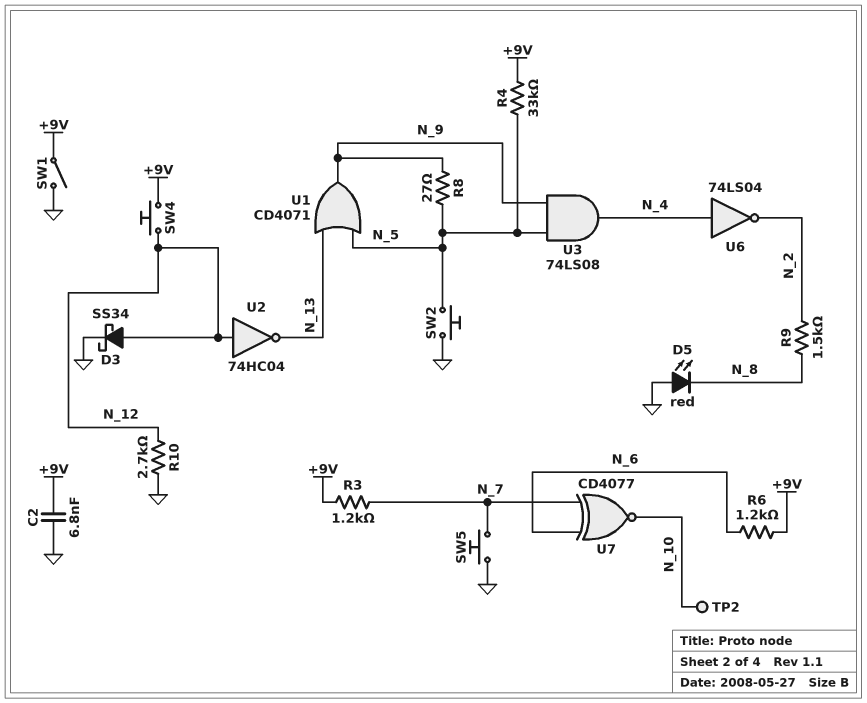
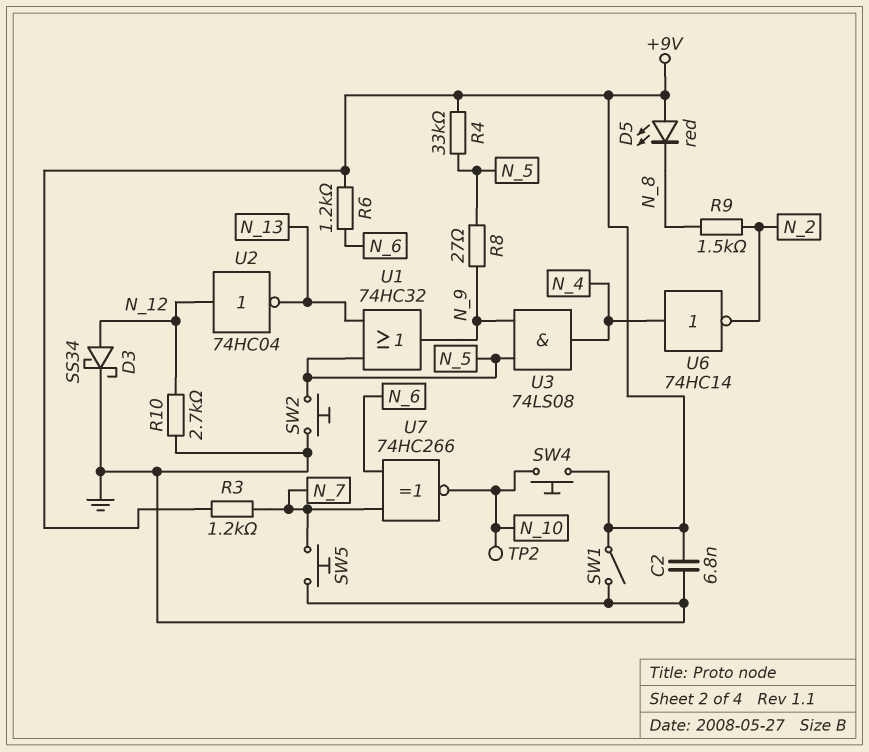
D5: LED red (A GND, K N_8) -> LED red (A +9V, K N_8)
SW4: button (+9V, N_12) -> button (+9V, N_10)
U1: OR CD4071 (in N_5, in N_13, out N_9) -> OR 74HC32 (in N_5, in N_13, out N_9)
U6: NOT 74LS04 (in N_4, out N_2) -> NOT 74HC14 (in N_4, out N_2)
U7: XNOR CD4077 (in N_6, in N_7, out N_10) -> XNOR 74HC266 (in N_6, in N_7, out N_10)

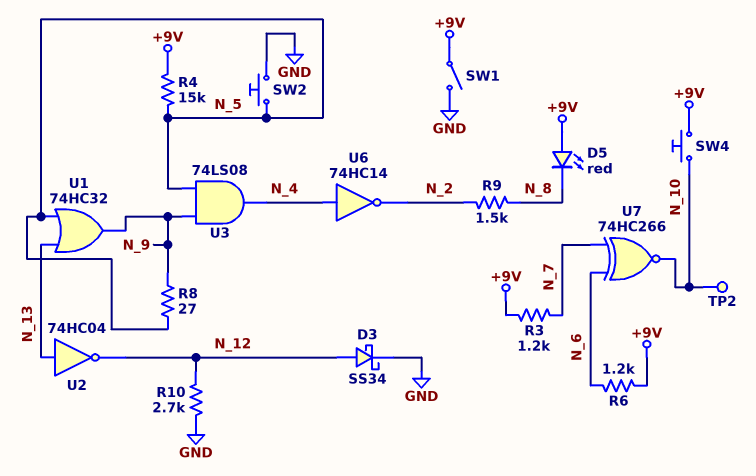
C2: 6.8nF (+9V, GND) -> none
R4: 33k (+9V, N_5) -> 15k (+9V, N_5)
SW5: button (GND, N_7) -> none
U2: NOT 74HC04 (in N_12, out N_13) -> NOT 74HC04 (in N_13, out N_12)

